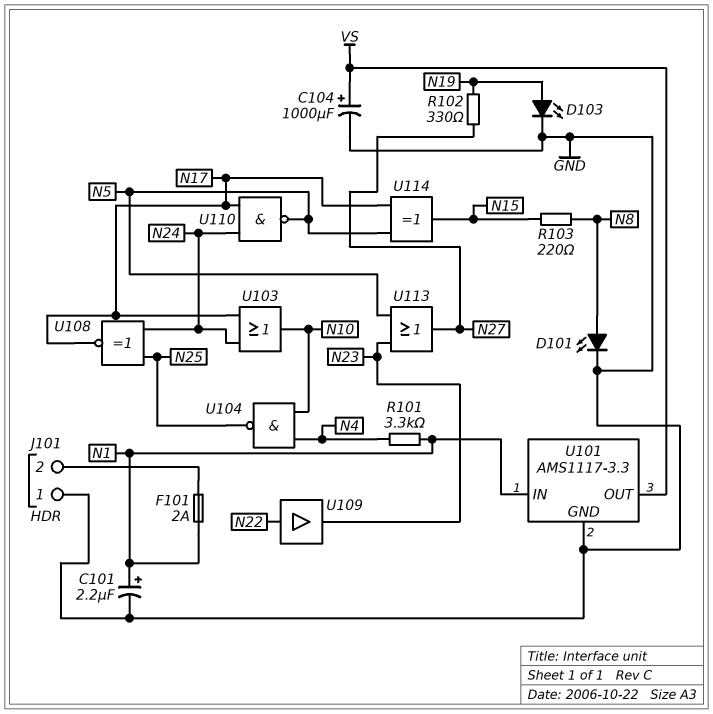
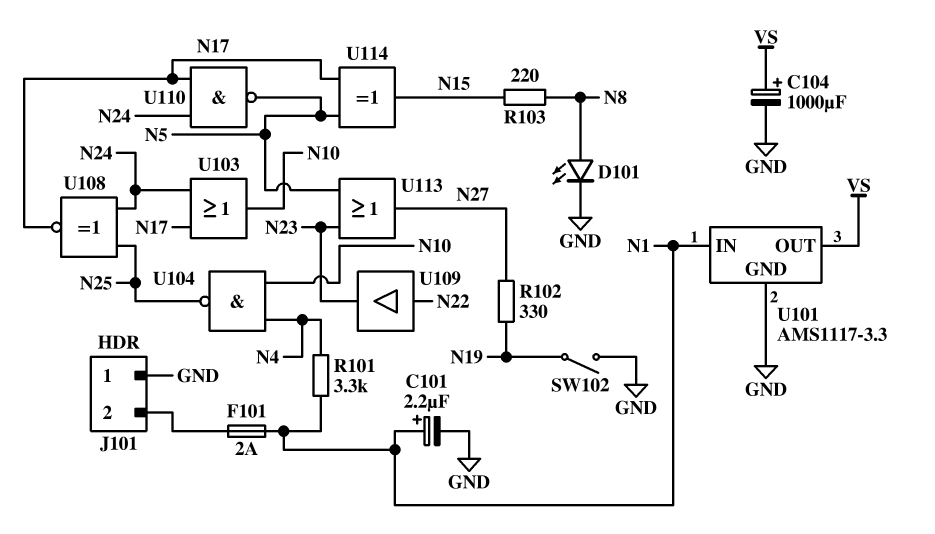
D103: LED (A N19, K GND) -> none
SW102: none -> switch (GND, N19)

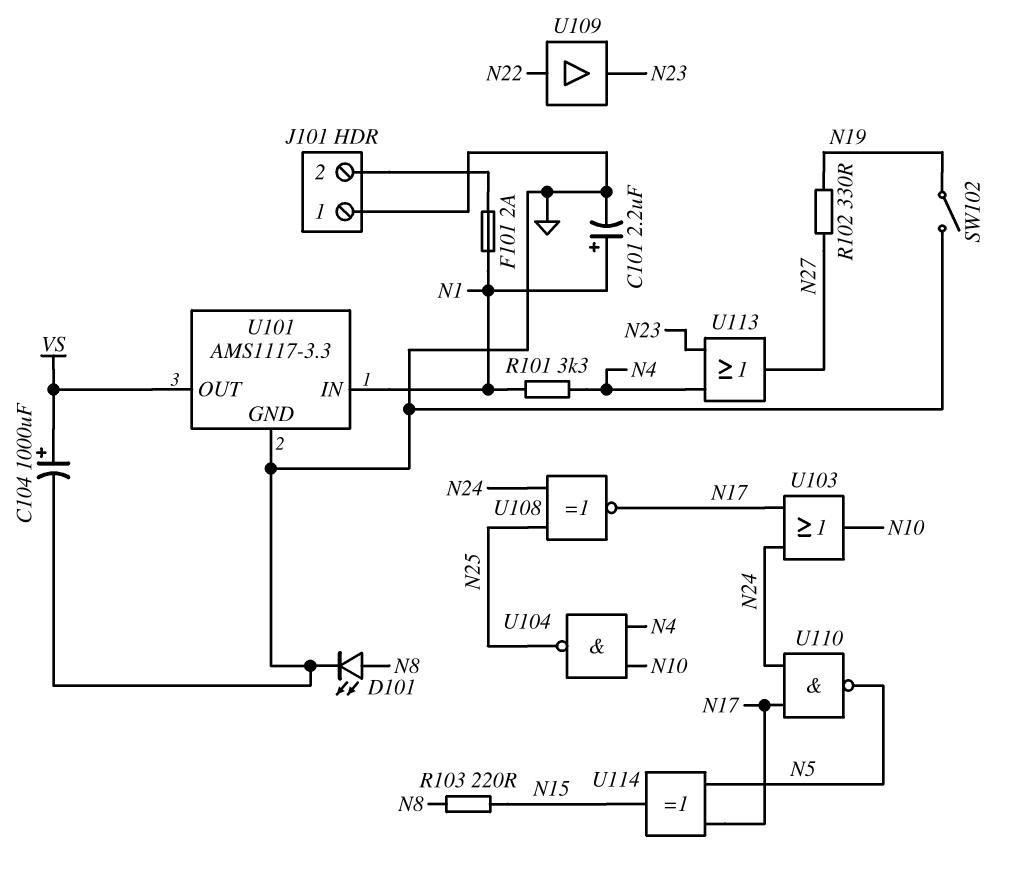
U113: OR (in N5, in N23, out N27) -> OR (in N4, in N23, out N27)

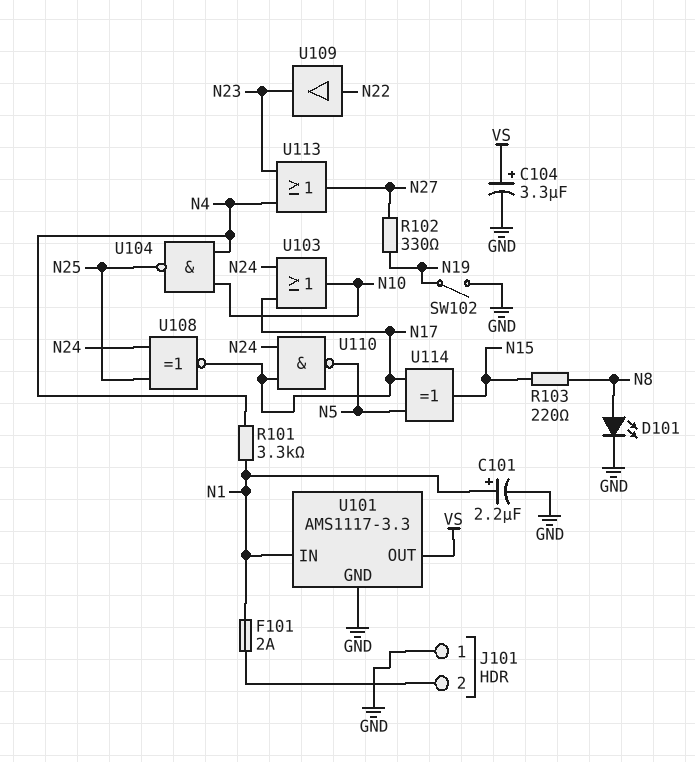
C104: 1000uF (plus VS, minus GND) -> 3.3uF (plus VS, minus GND)

